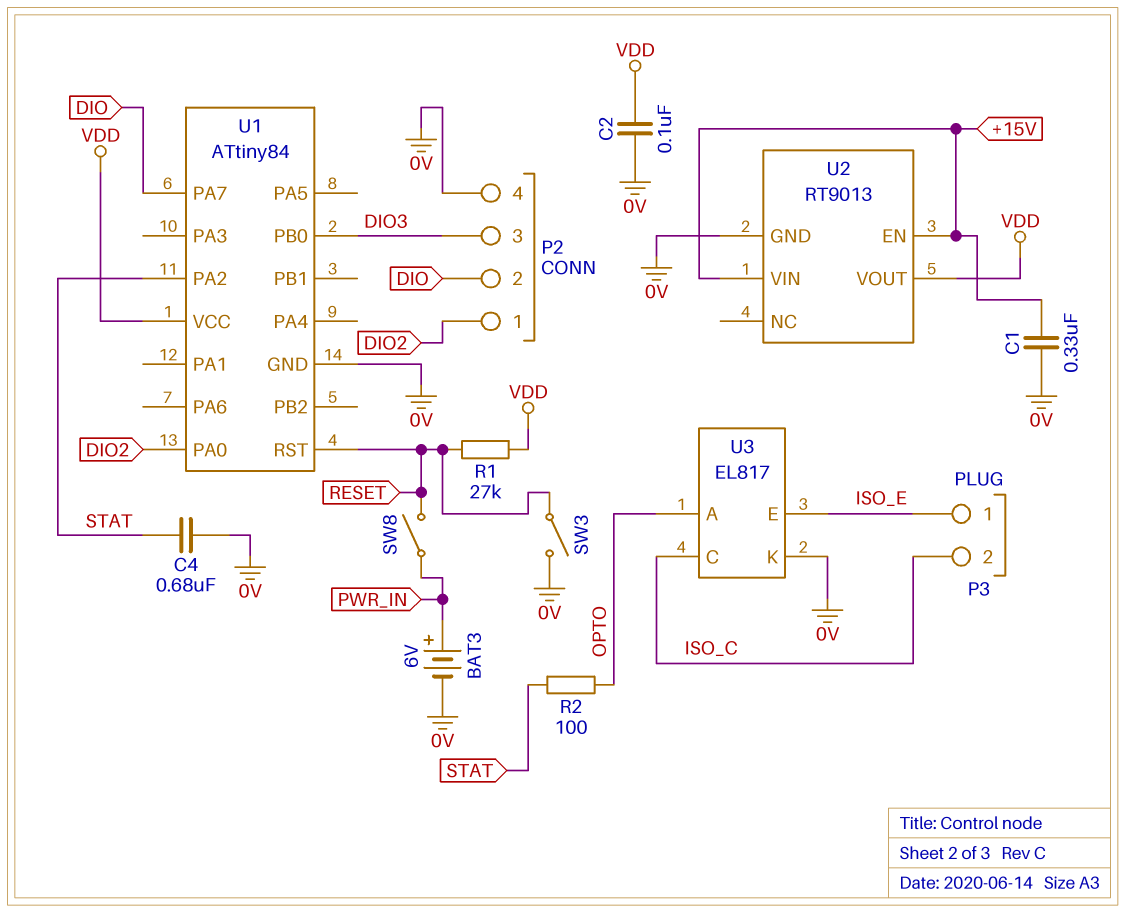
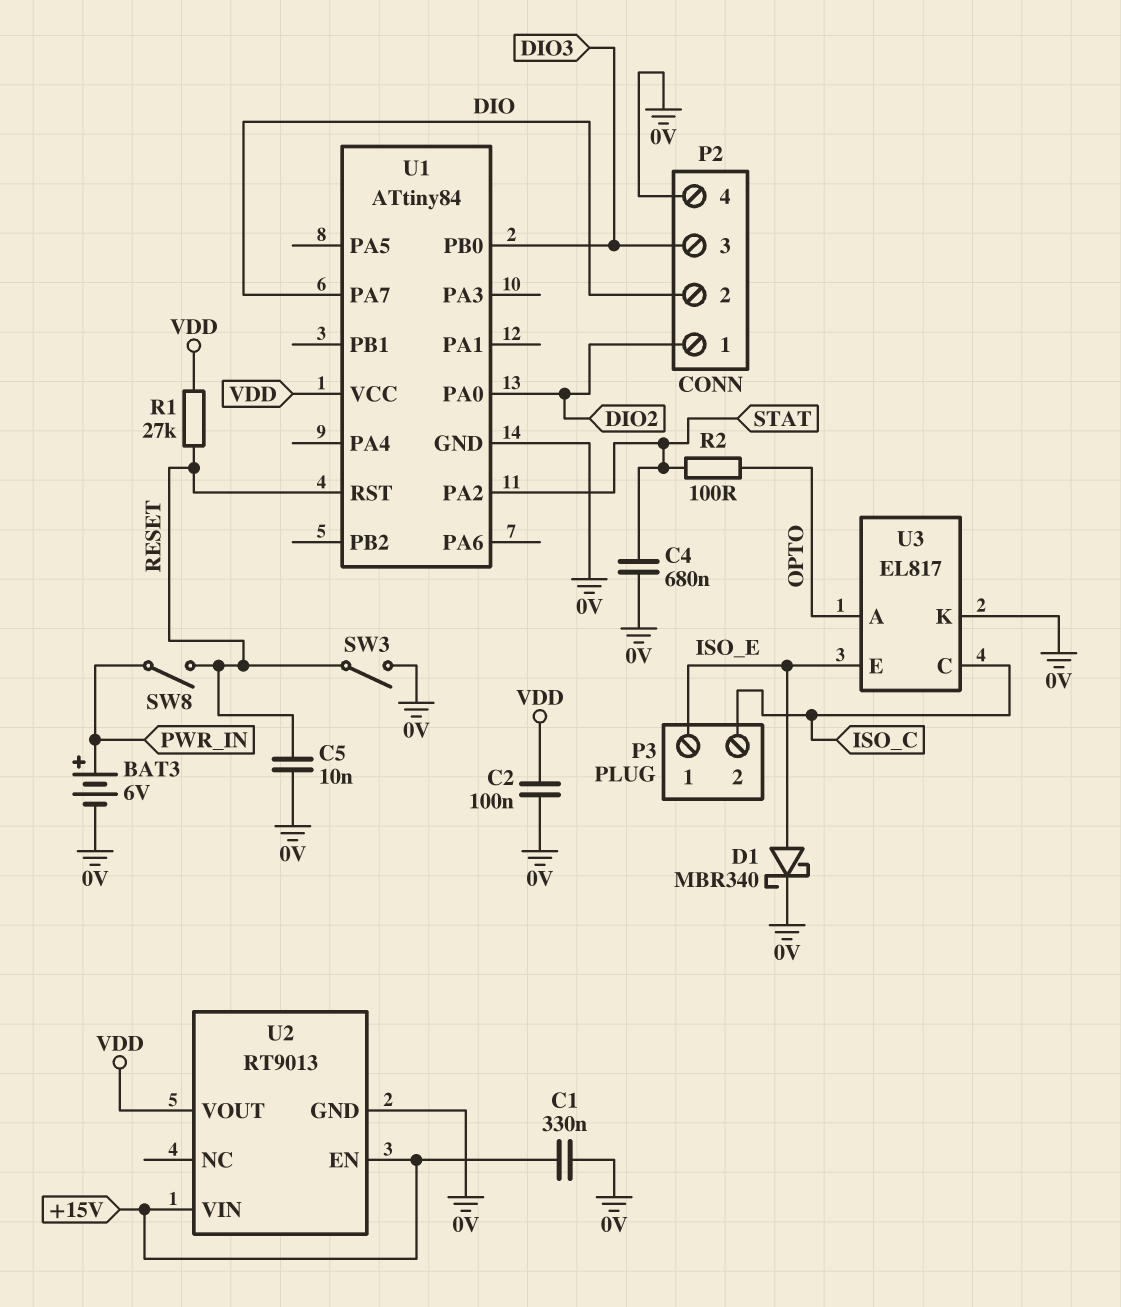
C5: none -> 10nF (0V, RESET)
D1: none -> schottky MBR340 (A ISO_E, K 0V)

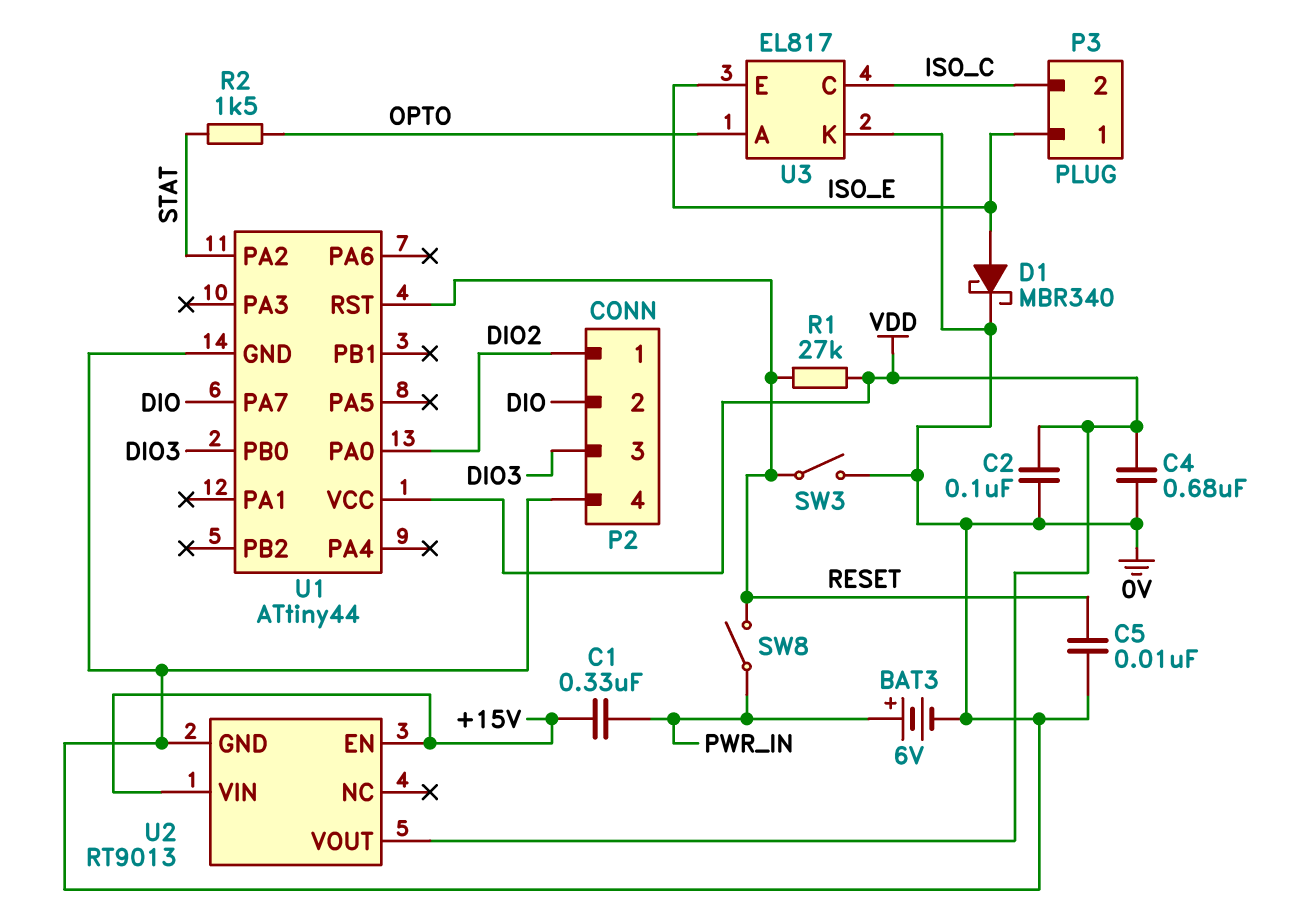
C1: 330nF (+15V, 0V) -> 330nF (+15V, PWR_IN)
C4: 680nF (0V, STAT) -> 680nF (0V, VDD)
R2: 100 (OPTO, STAT) -> 1.5k (OPTO, STAT)
U1: ATtiny84 -> ATtiny44

